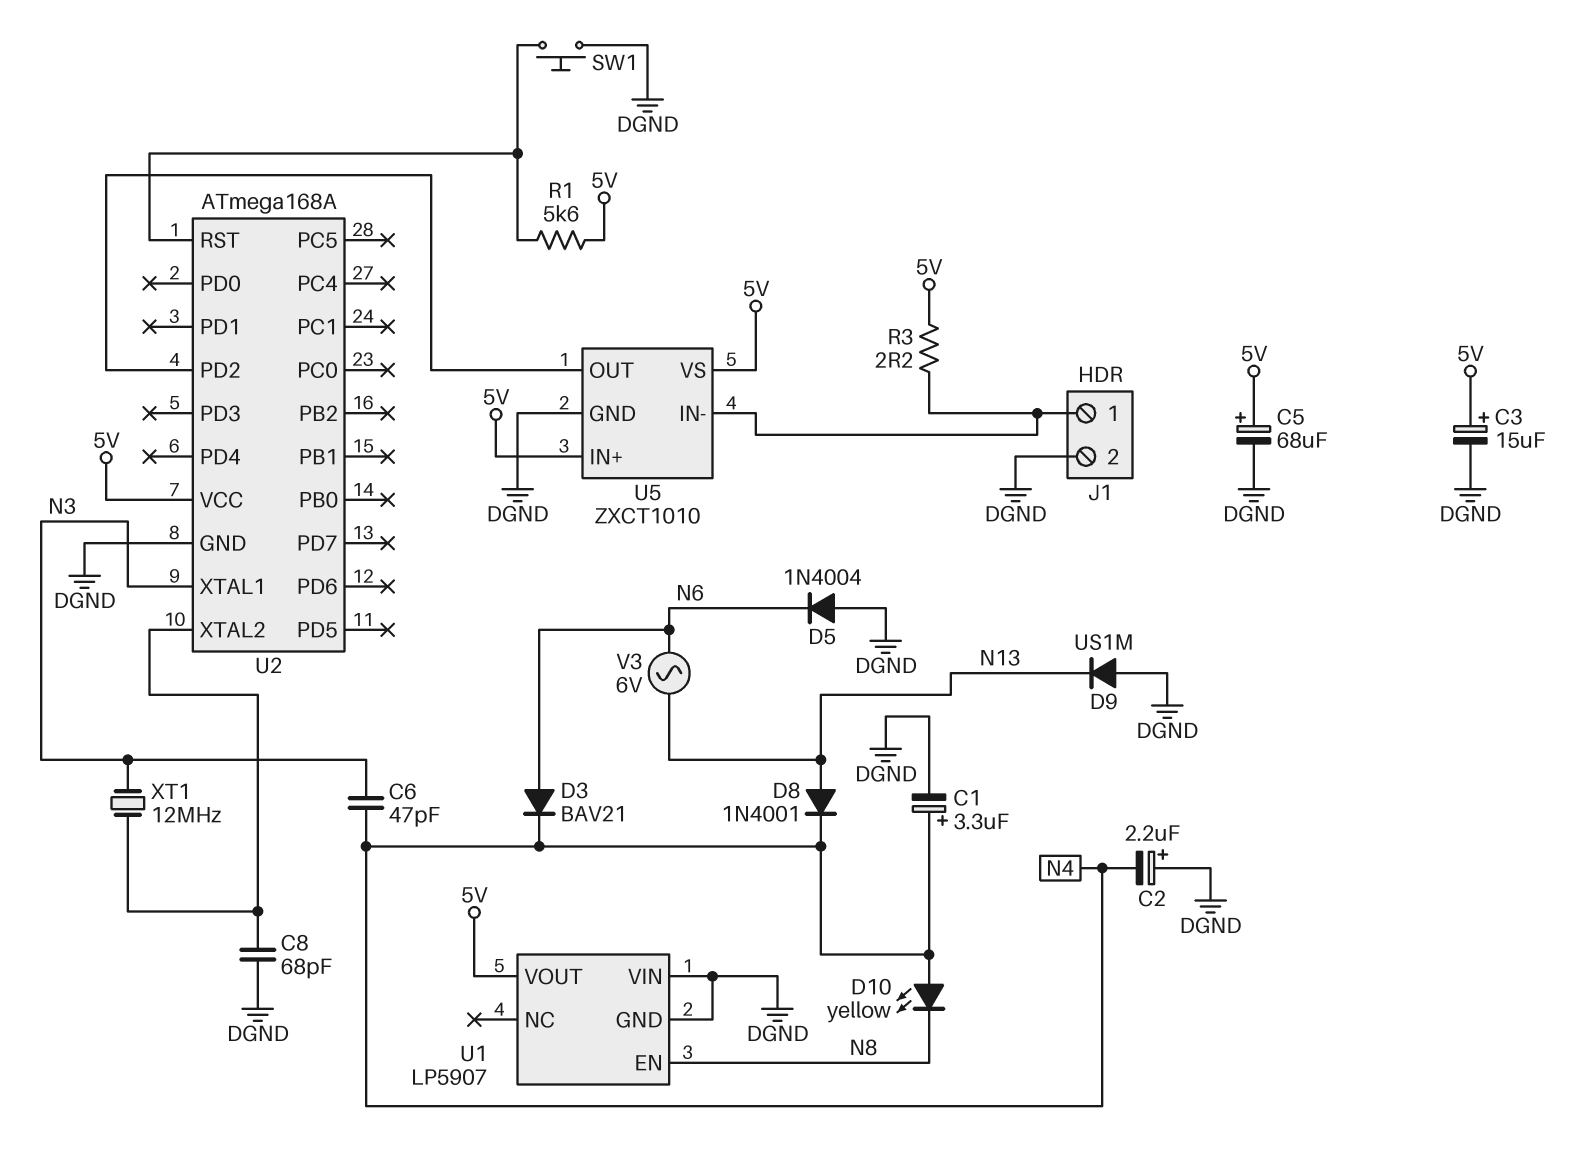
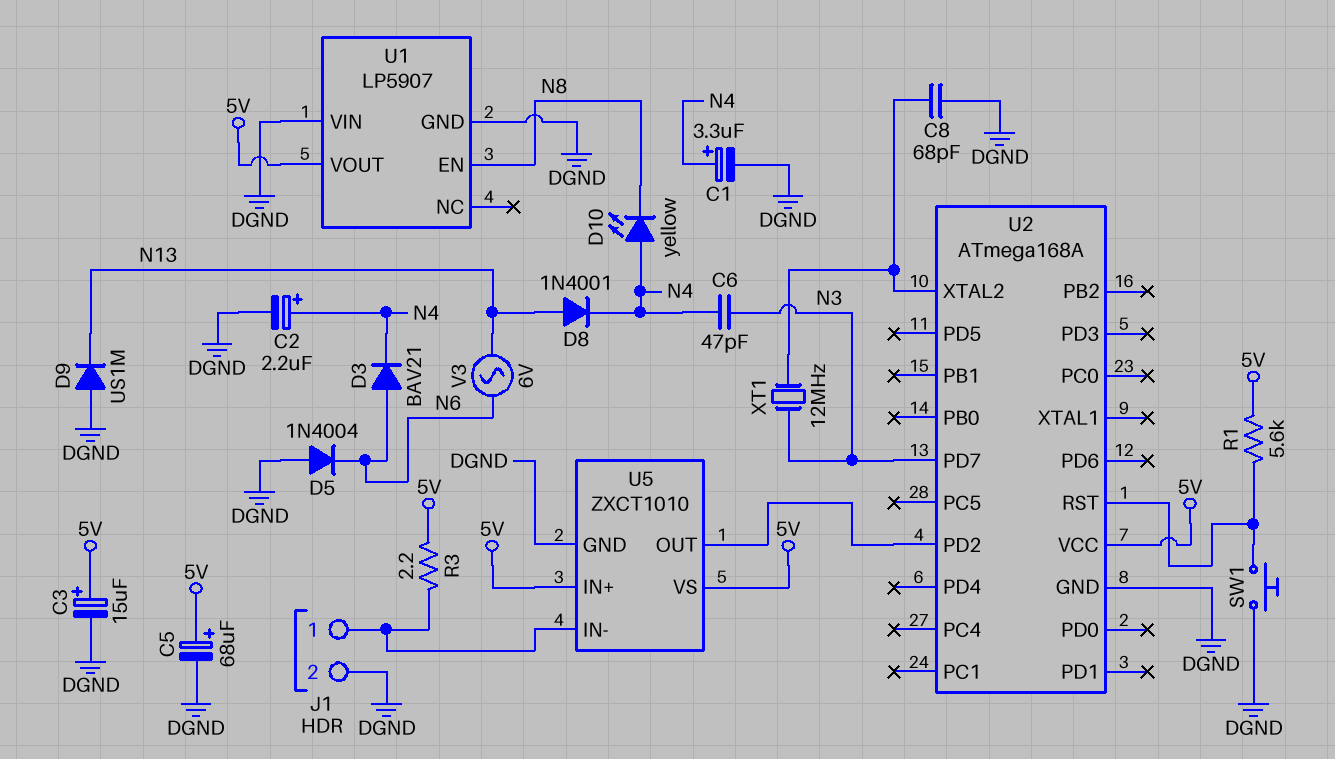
C2: 2.2uF (plus DGND, minus N4) -> 2.2uF (plus N4, minus DGND)
U2 pin PD7: none -> N3
U2 pin XTAL1: N3 -> none

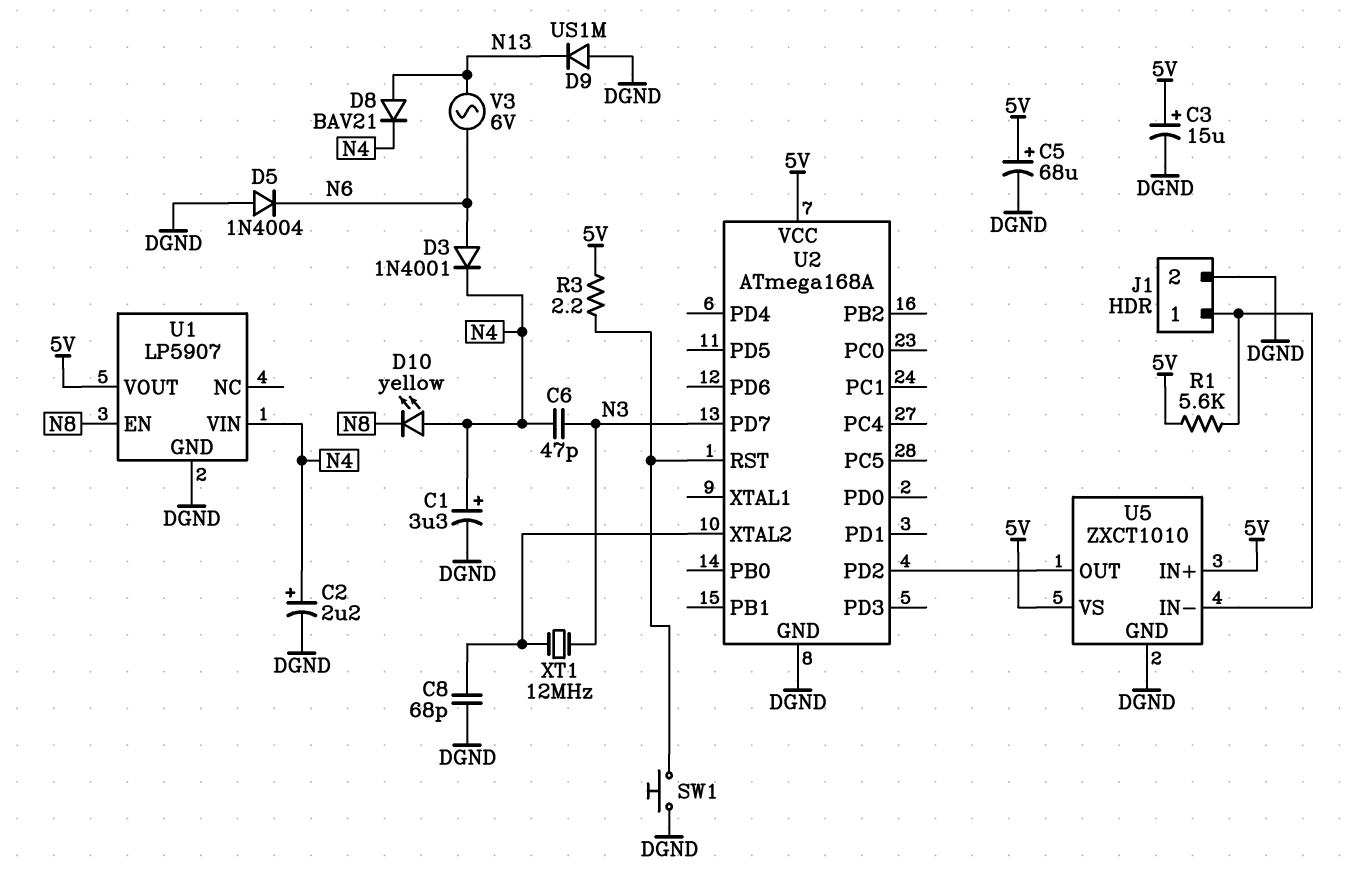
D3: diode BAV21 (A N6, K N4) -> diode 1N4001 (A N6, K N4)
D8: diode 1N4001 (A N13, K N4) -> diode BAV21 (A N13, K N4)
R1: 5.6k (5V, U2/RST) -> 5.6k (5V, J1/1)
R3: 2.2 (5V, J1/1) -> 2.2 (5V, U2/RST)
U1 pin VIN: DGND -> N4

